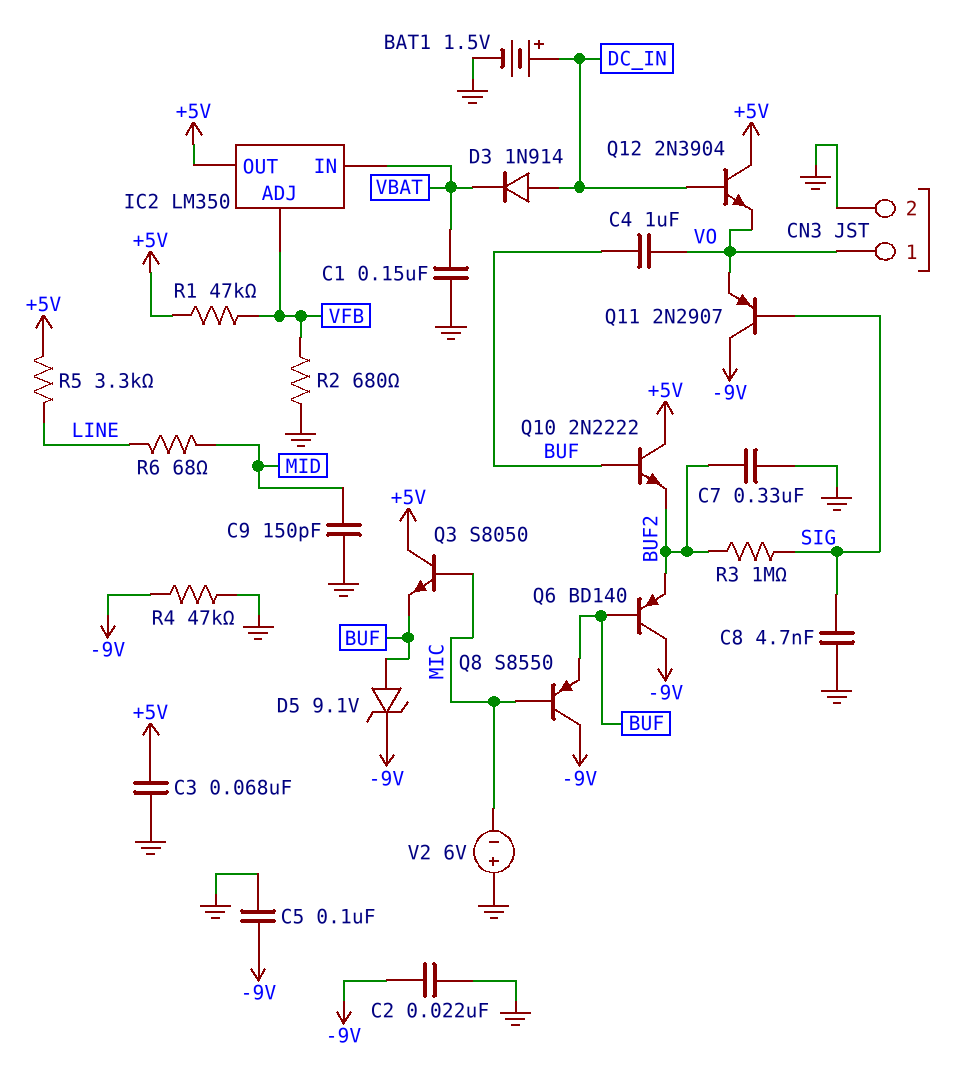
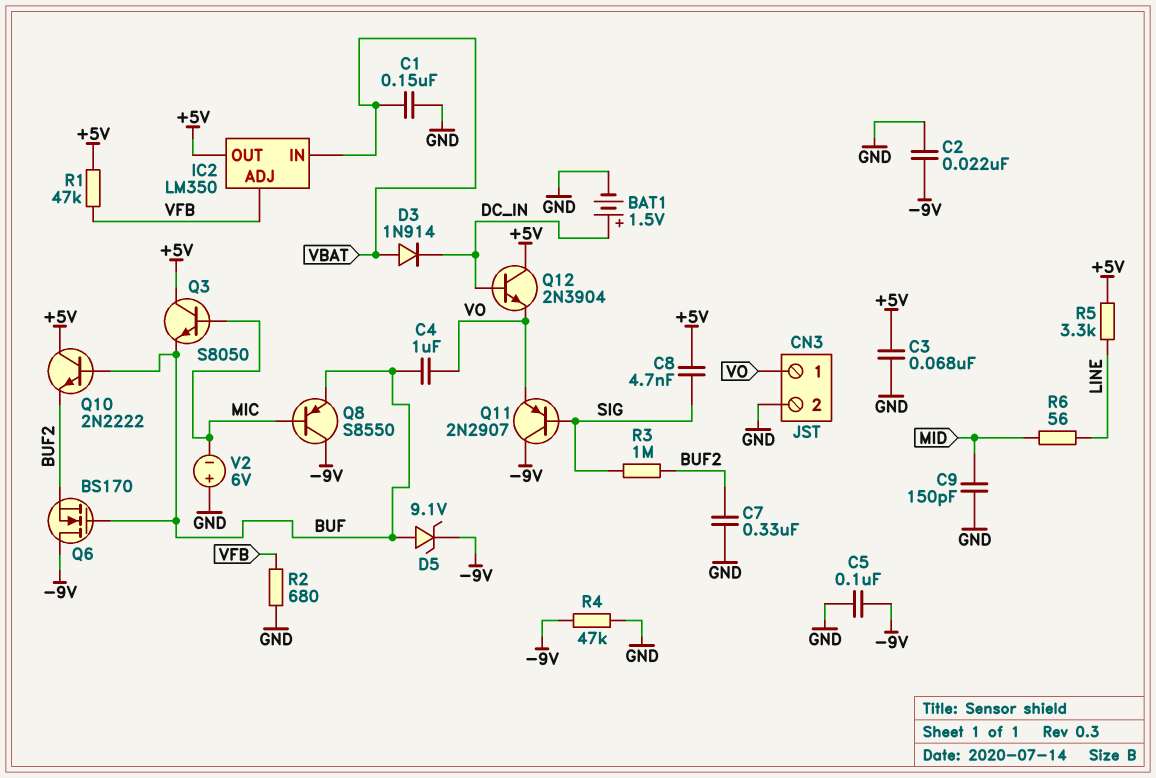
C8: 4.7nF (GND, SIG) -> 4.7nF (+5V, SIG)
D3: diode 1N914 (A DC_IN, K VBAT) -> diode 1N914 (A VBAT, K DC_IN)
Q6: PNP BD140 (B BUF, C -9V, E BUF2) -> NMOS BS170 (G BUF, D -9V, S BUF2)
R6: 68 (LINE, MID) -> 56 (LINE, MID)

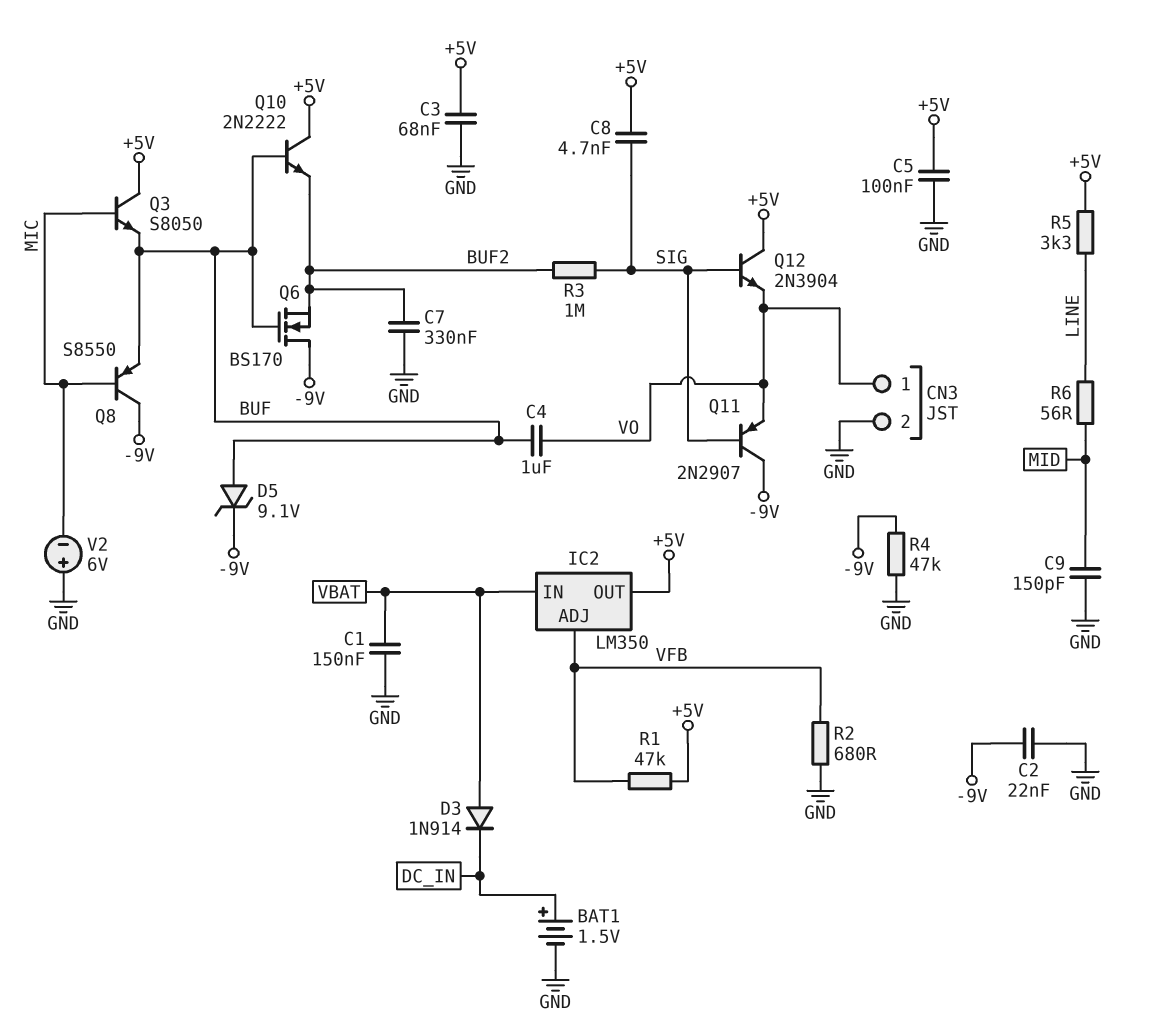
C5: 100nF (-9V, GND) -> 100nF (+5V, GND)
Q12: NPN 2N3904 (B DC_IN, C +5V, E VO) -> NPN 2N3904 (B SIG, C +5V, E VO)

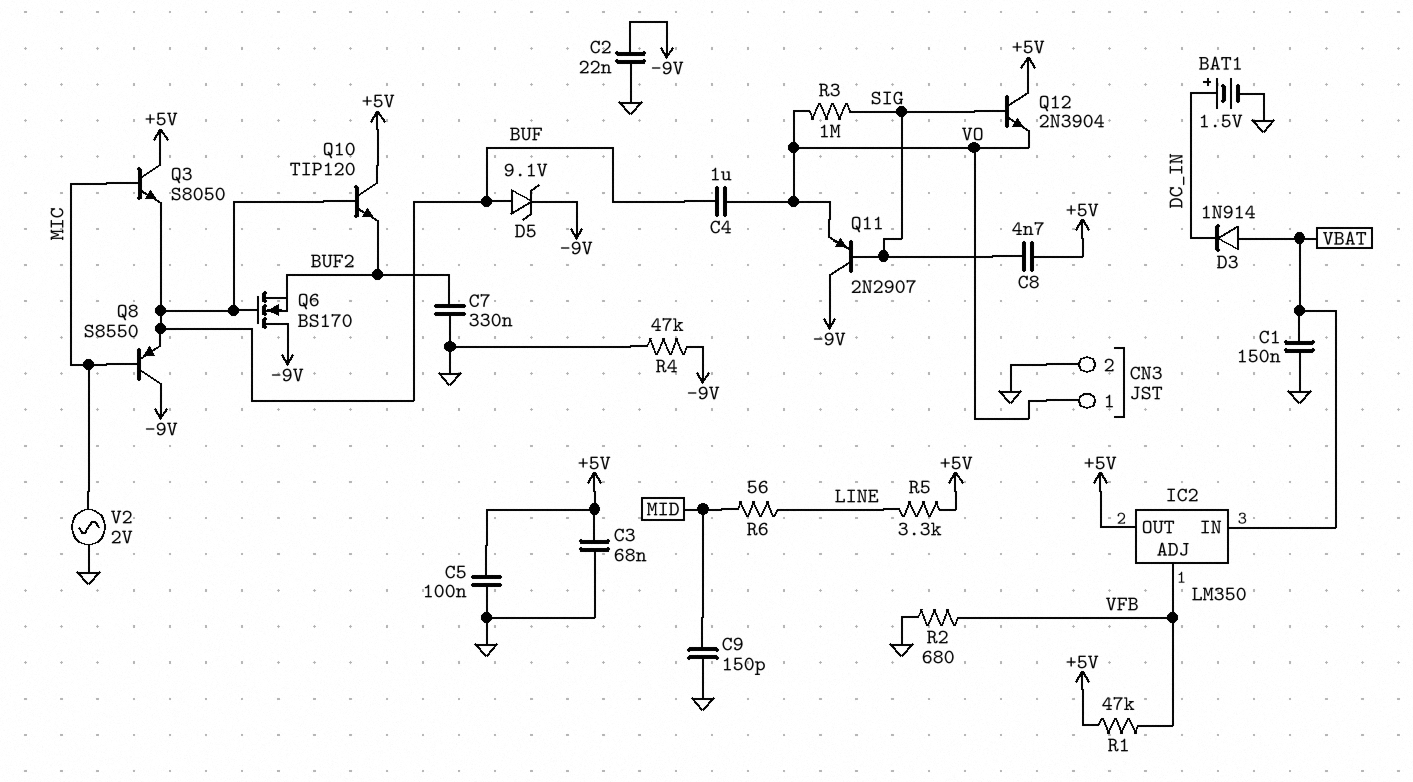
Q10: NPN 2N2222 (B BUF, C +5V, E BUF2) -> NPN TIP120 (B BUF, C +5V, E BUF2)
R3: 1M (BUF2, SIG) -> 1M (SIG, VO)
V2: 6V (plus GND, minus MIC) -> AC 2V (GND, MIC)

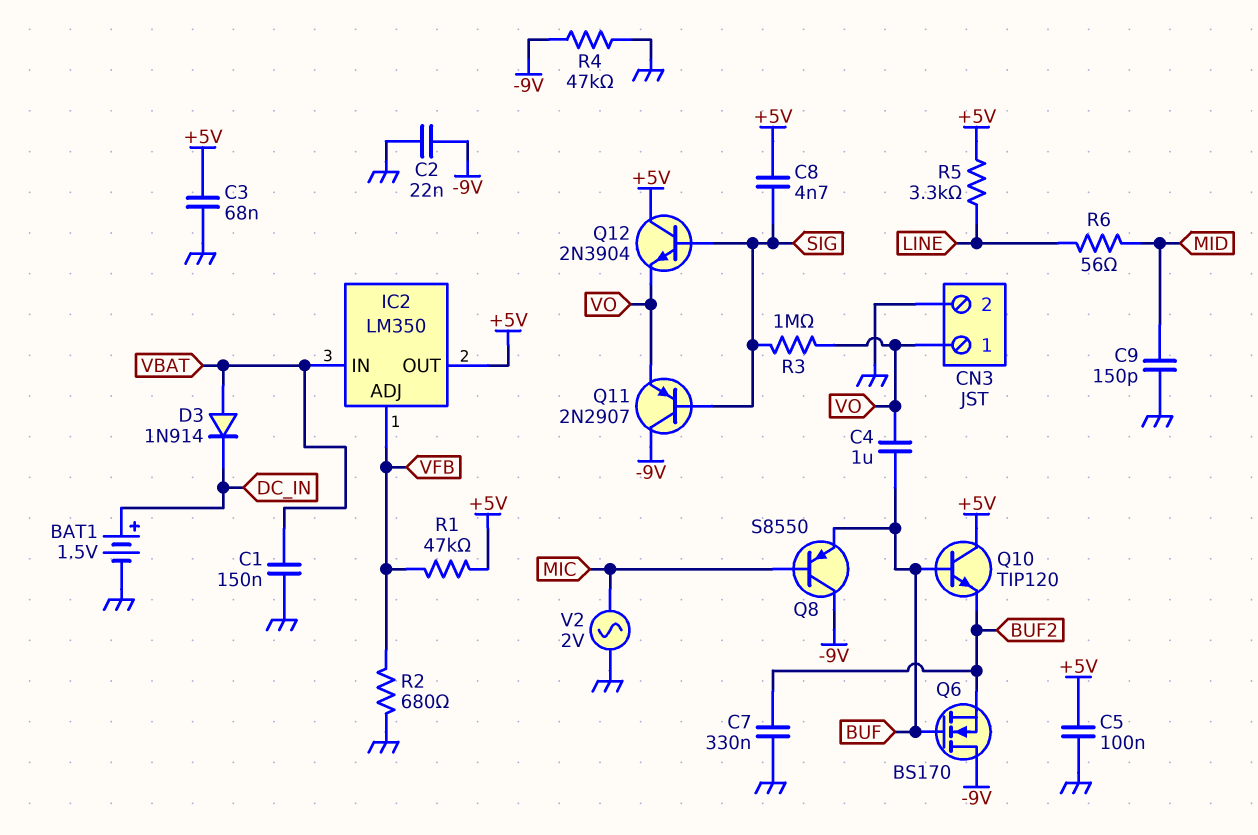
D5: zener 9.1V (A BUF, K -9V) -> none
Q3: NPN S8050 (B MIC, C +5V, E BUF) -> none

